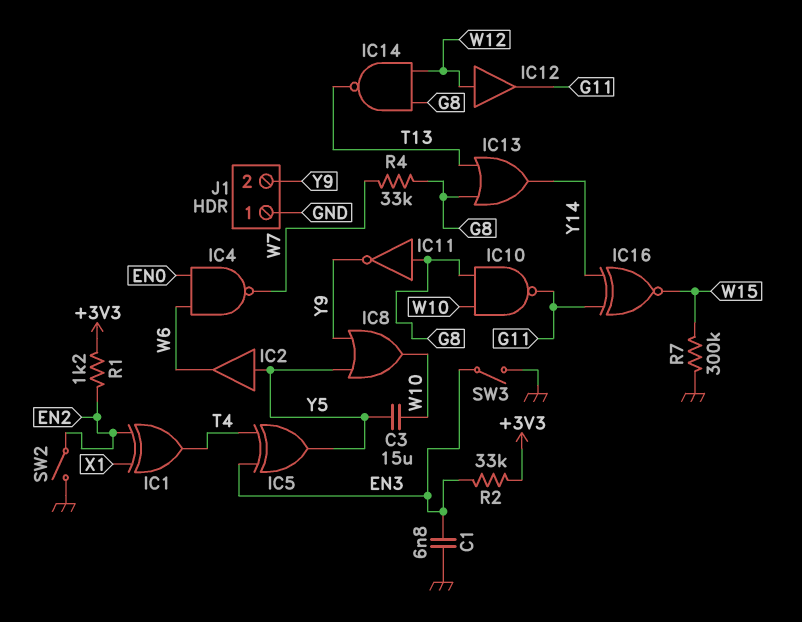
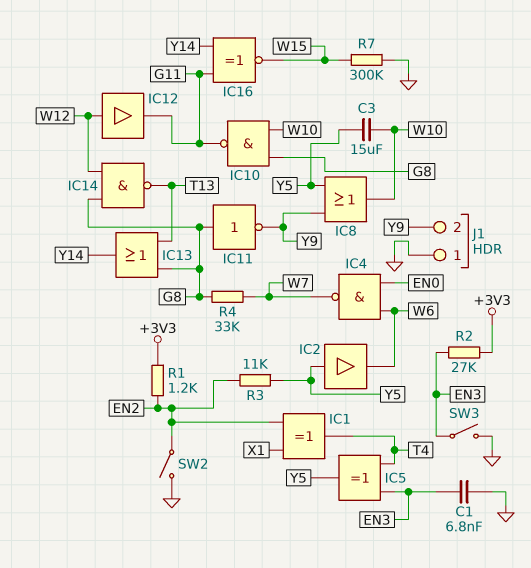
R2: 33k (+3V3, EN3) -> 27k (+3V3, EN3)
R3: none -> 11k (EN2, Y5)

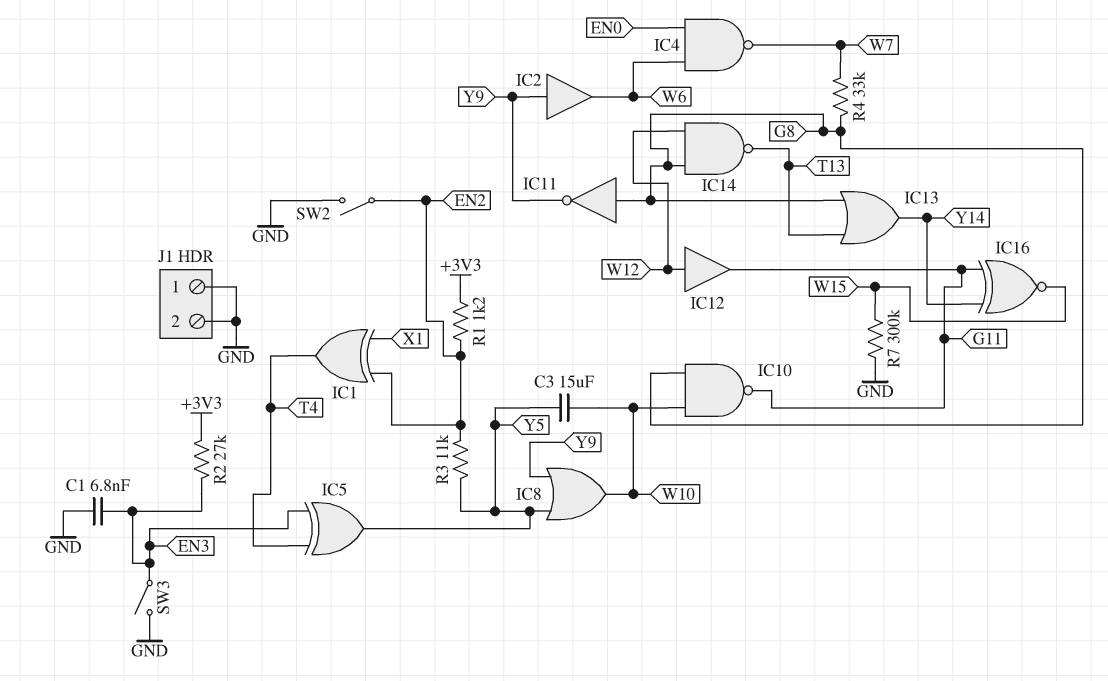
IC2: buffer (in Y5, out W6) -> buffer (in Y9, out W6)
J1 pin 2: Y9 -> GND

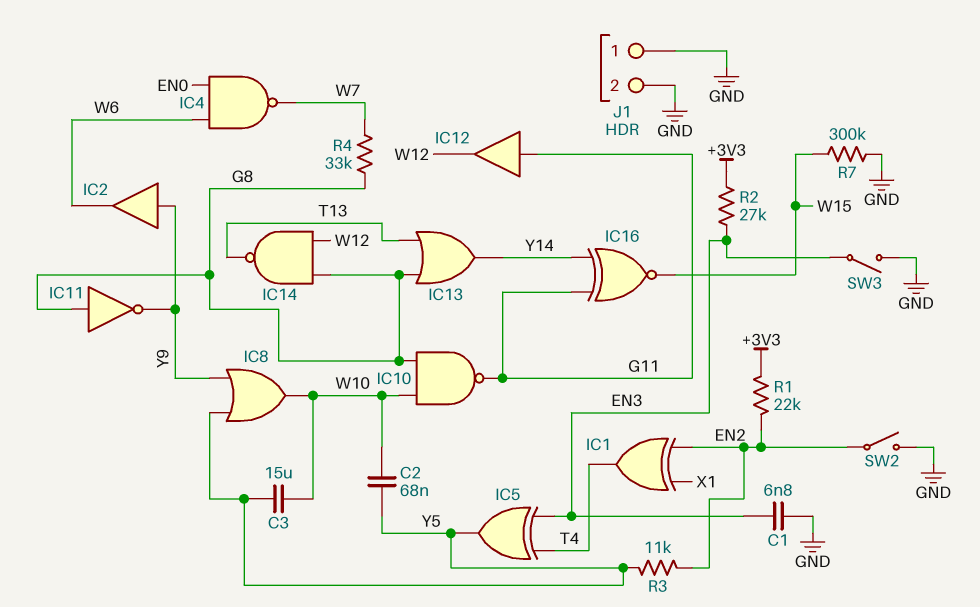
C2: none -> 68nF (W10, Y5)
IC12: buffer (in W12, out G11) -> buffer (in G11, out W12)
R1: 1.2k (+3V3, EN2) -> 22k (+3V3, EN2)

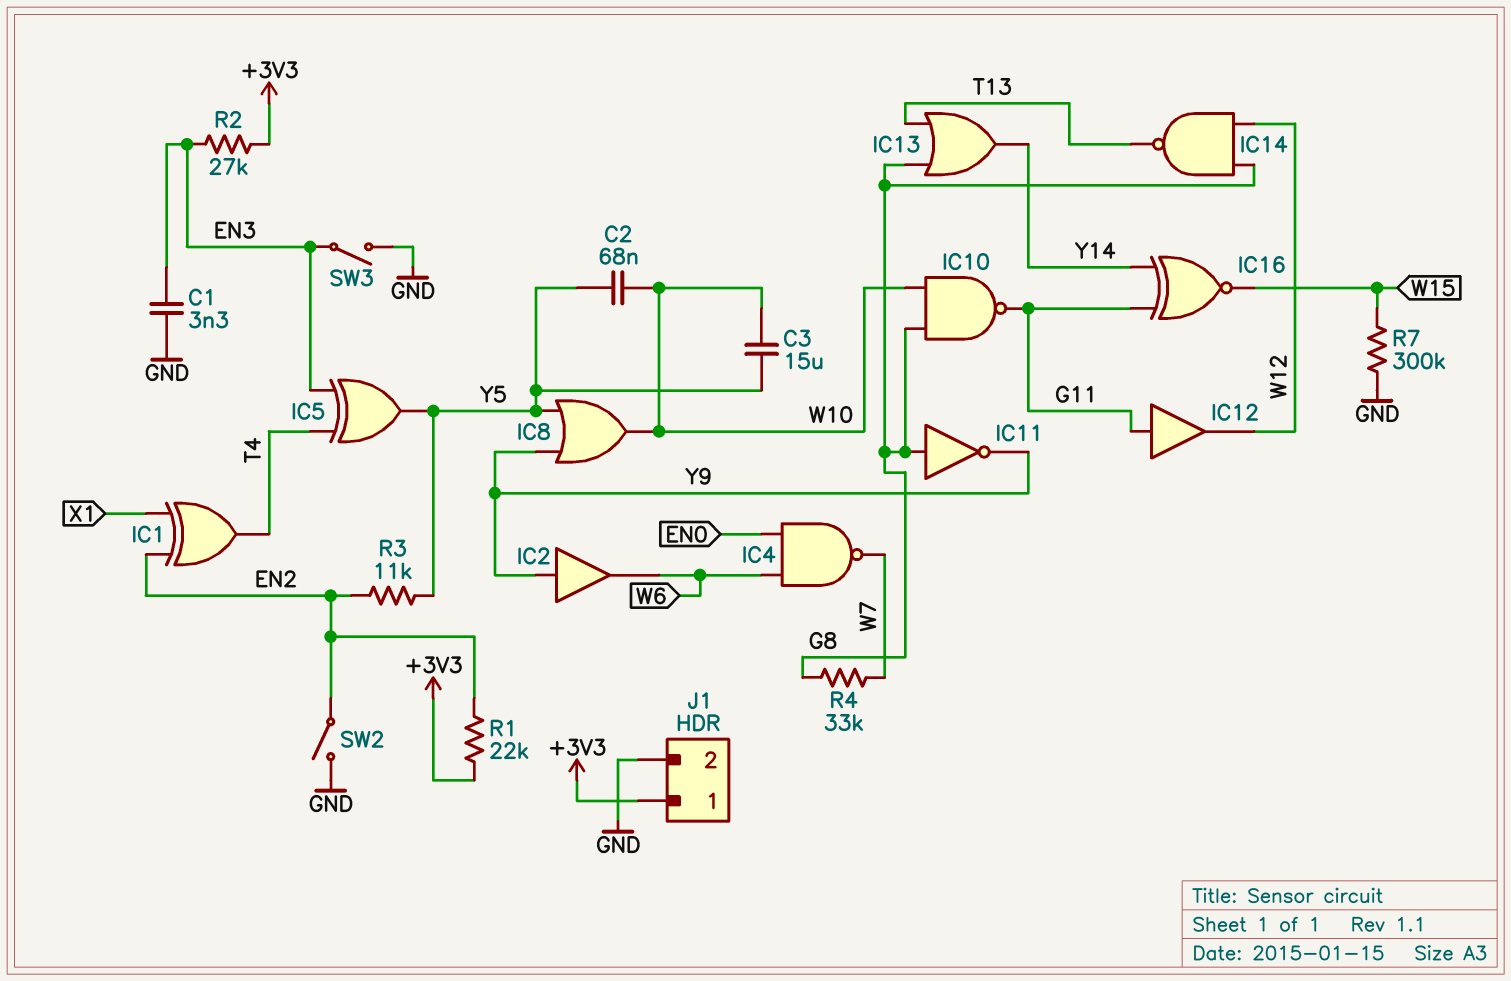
C1: 6.8nF (EN3, GND) -> 3.3nF (EN3, GND)
J1 pin 1: GND -> +3V3

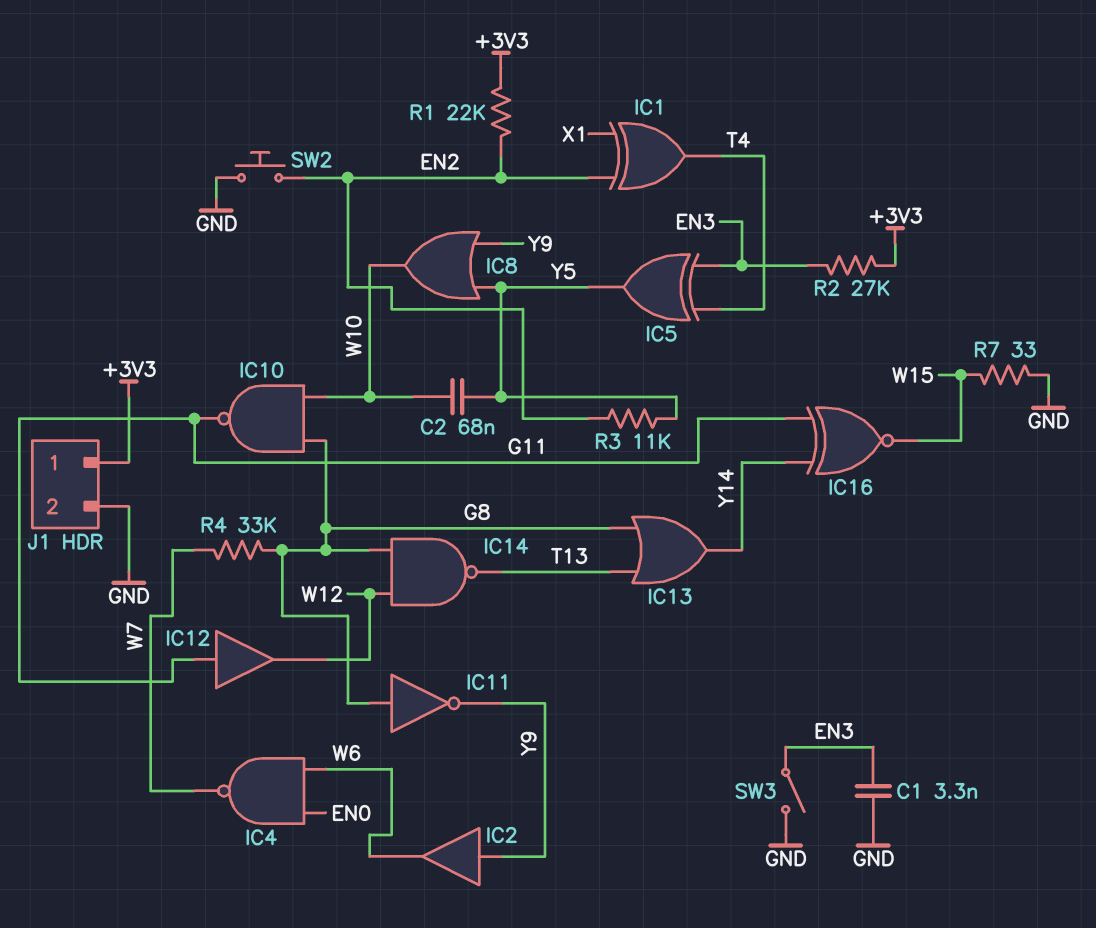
C3: 15uF (W10, Y5) -> none
R7: 300k (GND, W15) -> 33 (GND, W15)
SW2: switch (EN2, GND) -> button (EN2, GND)

